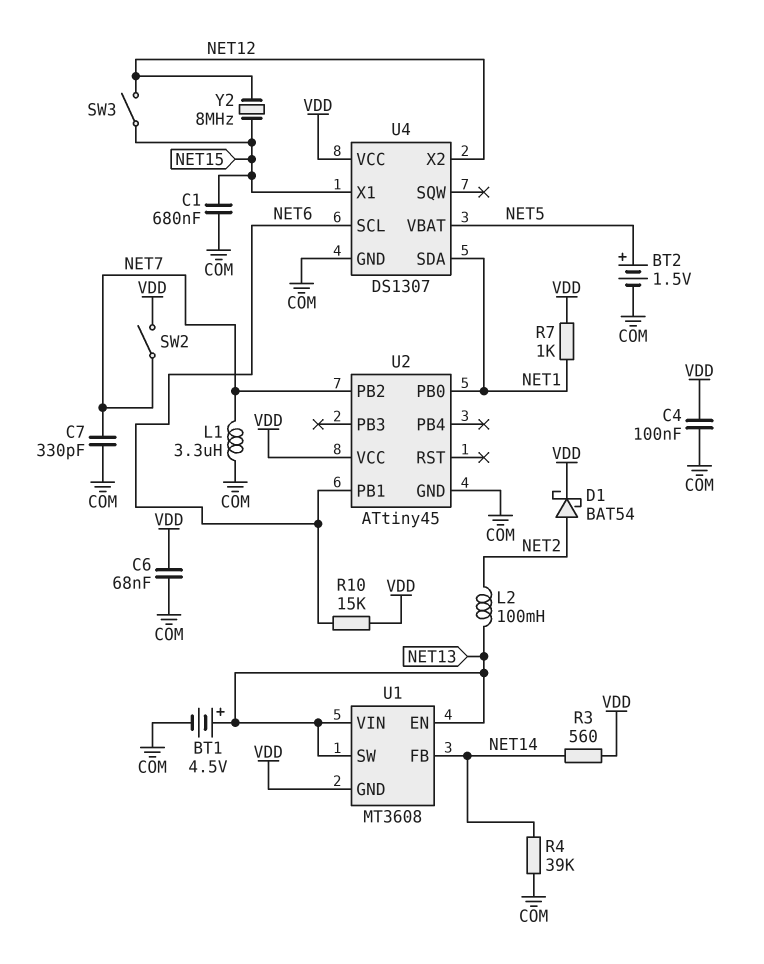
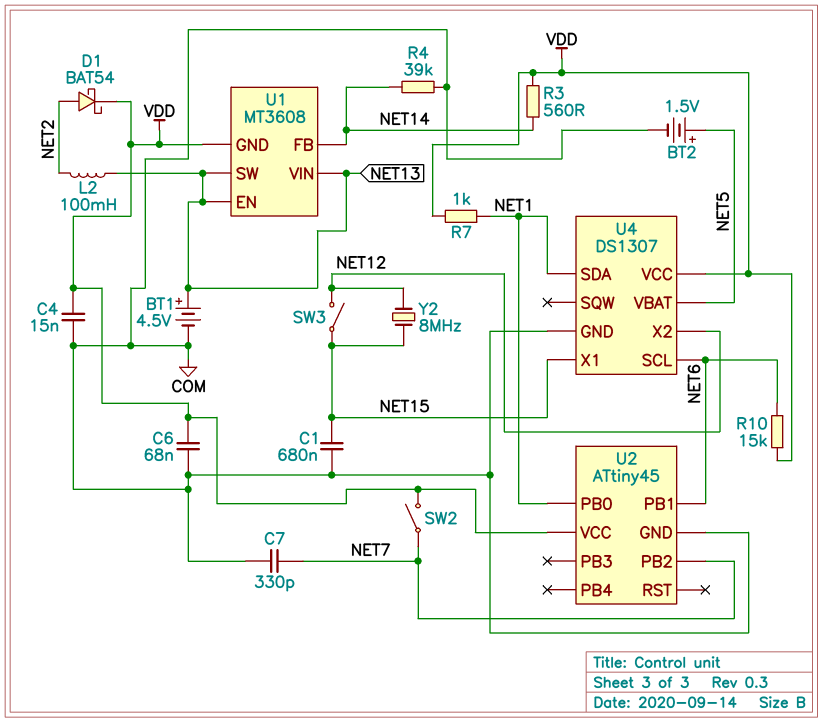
C4: 100nF (COM, VDD) -> 15nF (COM, VDD)
L1: 3.3uH (COM, NET7) -> none

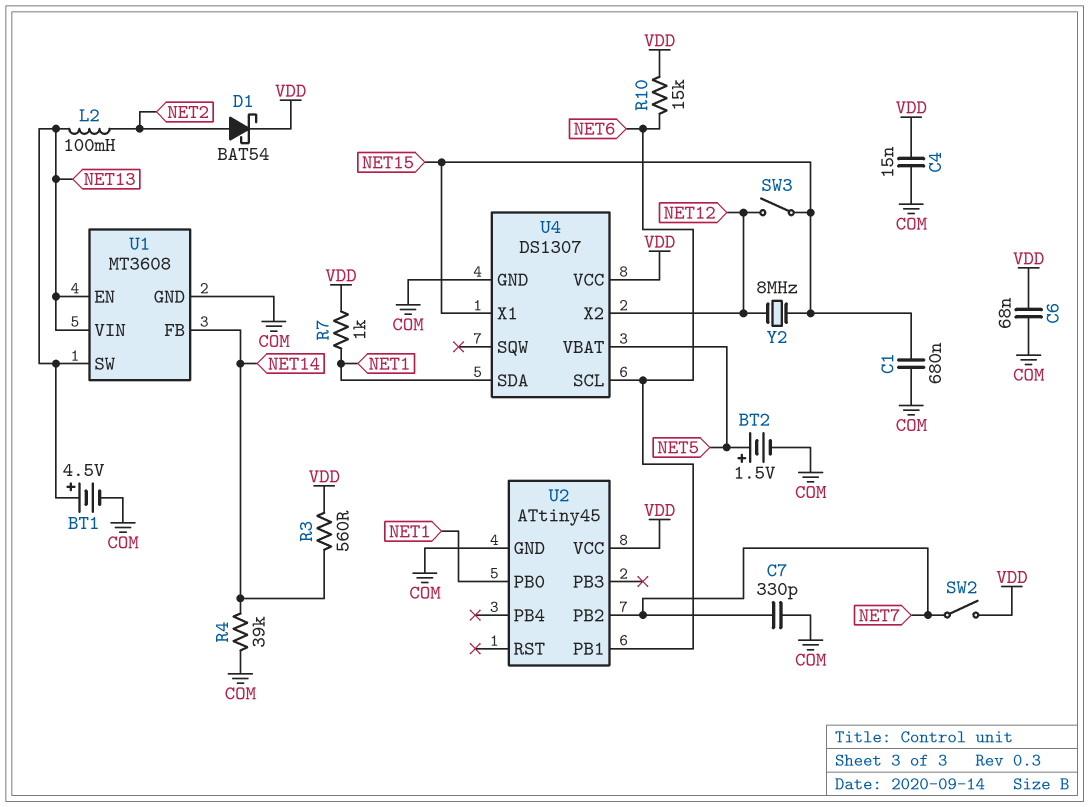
U1 pin GND: VDD -> COM

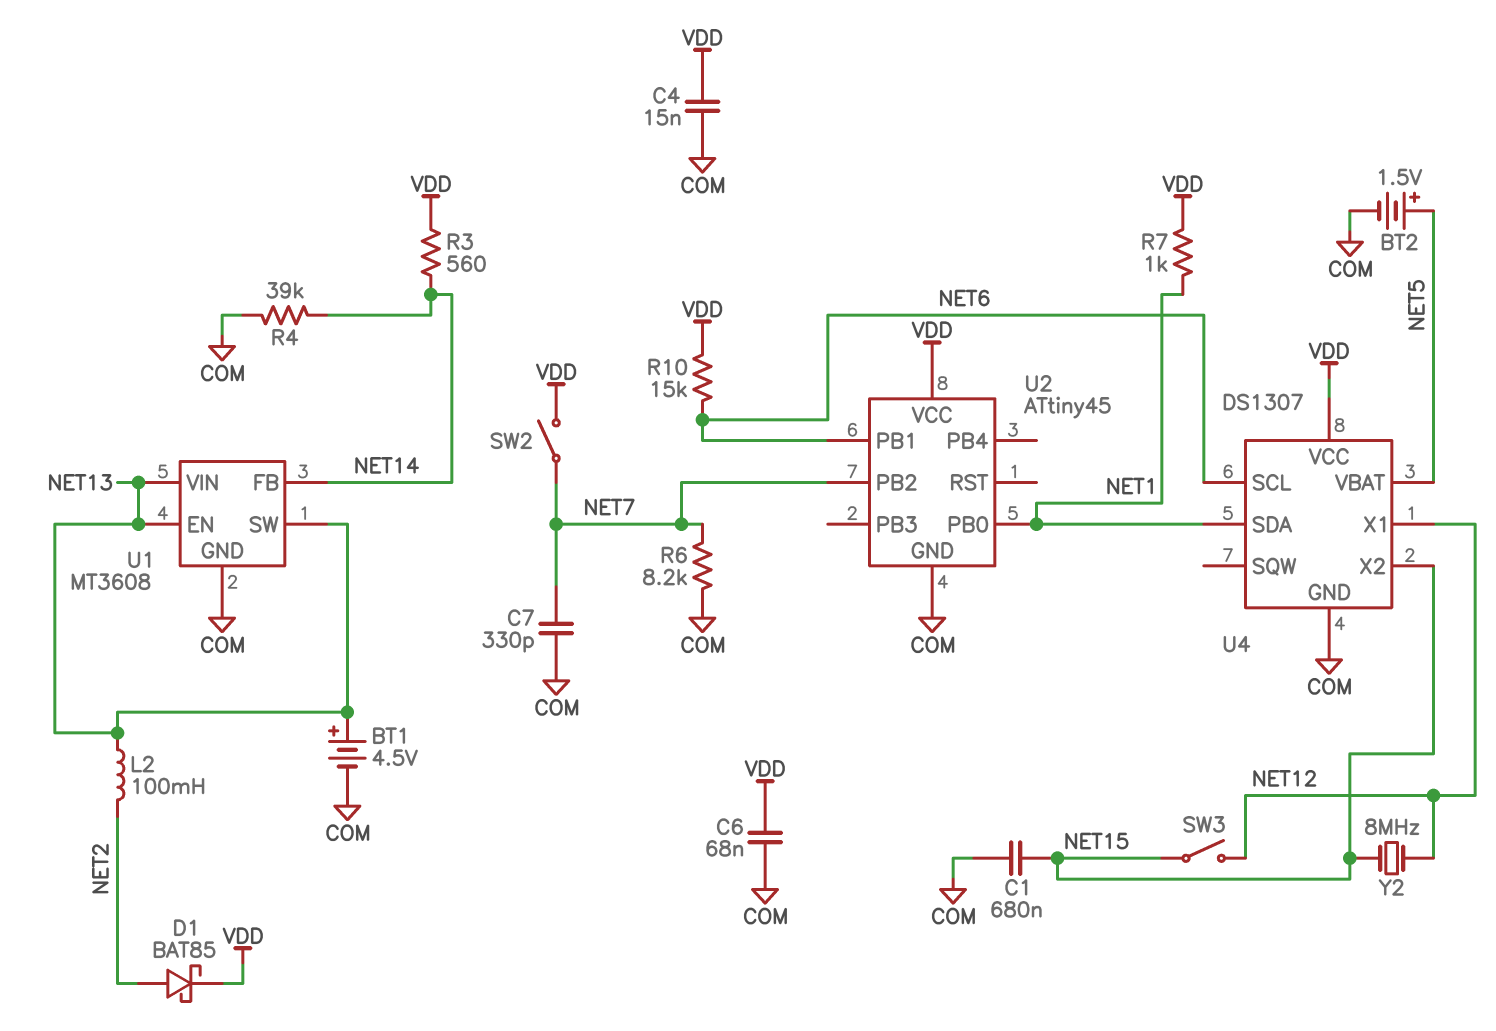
D1: schottky BAT54 (A NET2, K VDD) -> schottky BAT85 (A NET2, K VDD)
R6: none -> 8.2k (COM, NET7)
U4 pin X1: NET15 -> NET12
U4 pin X2: NET12 -> NET15

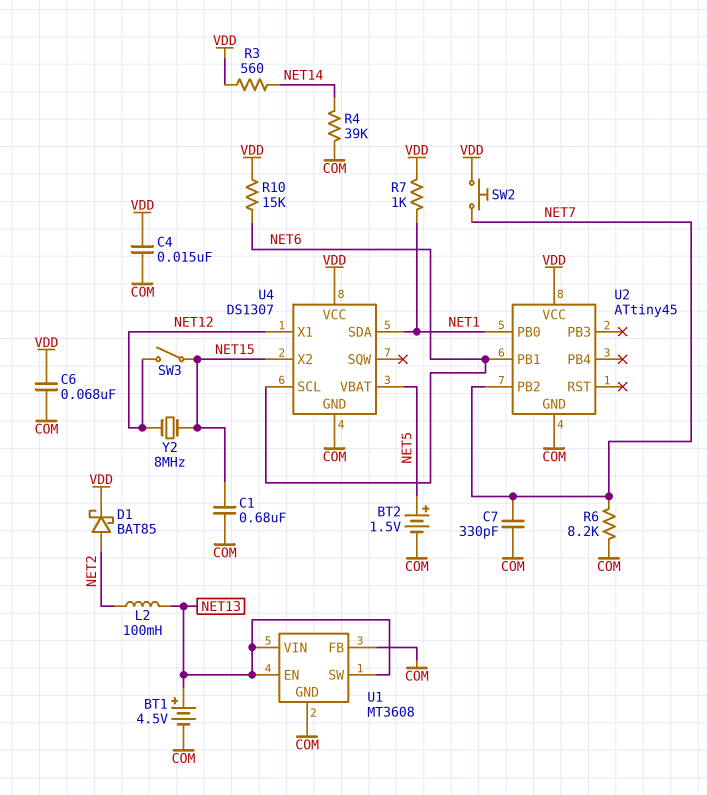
SW2: switch (NET7, VDD) -> button (NET7, VDD)
U1 pin FB: NET14 -> COM

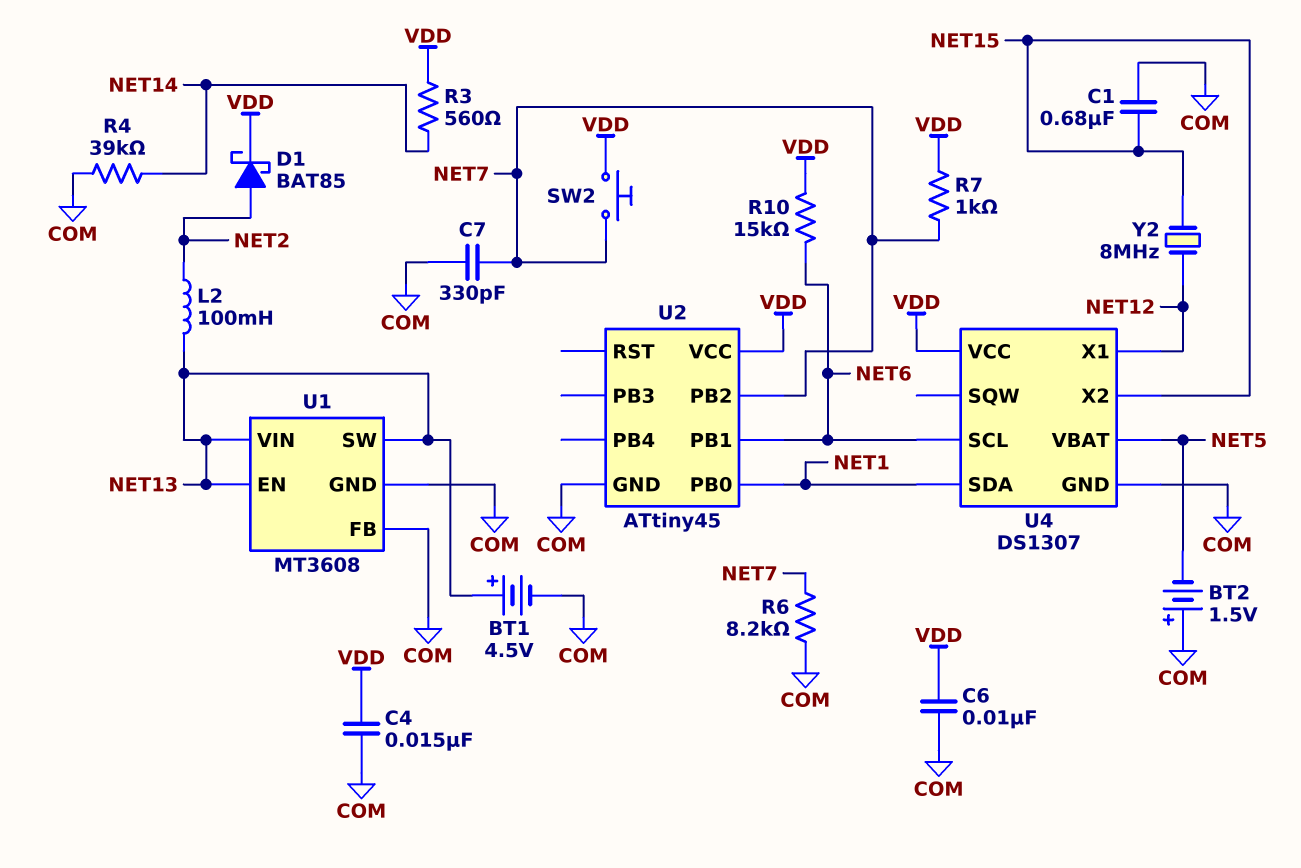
BT2: 1.5V (plus NET5, minus COM) -> 1.5V (plus COM, minus NET5)
C6: 68nF (COM, VDD) -> 10nF (COM, VDD)
R7: 1k (NET1, VDD) -> 1k (NET7, VDD)
SW3: switch (NET12, NET15) -> none

